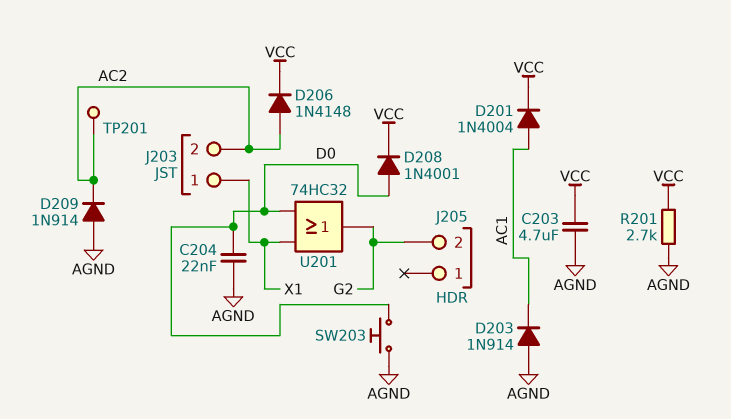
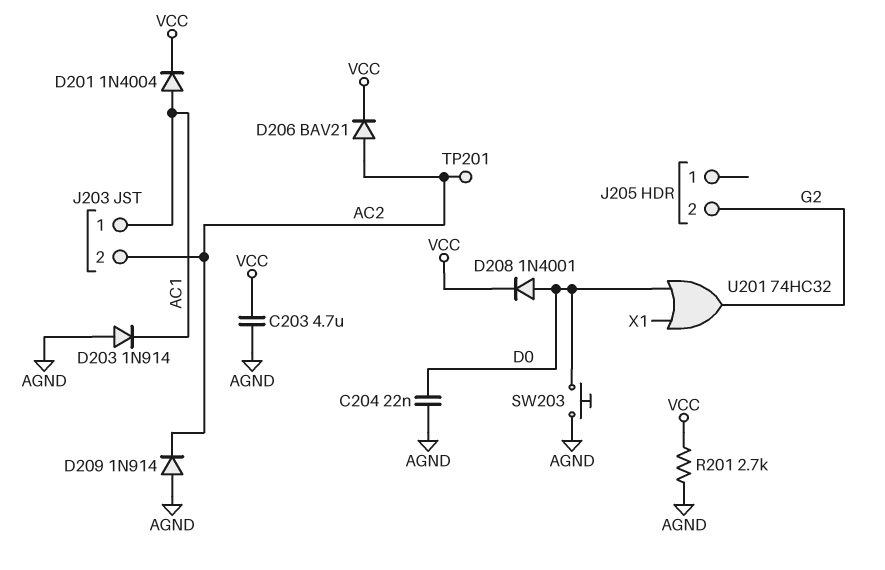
D206: diode 1N4148 (A AC2, K VCC) -> diode BAV21 (A AC2, K VCC)
J203 pin 1: X1 -> AC1

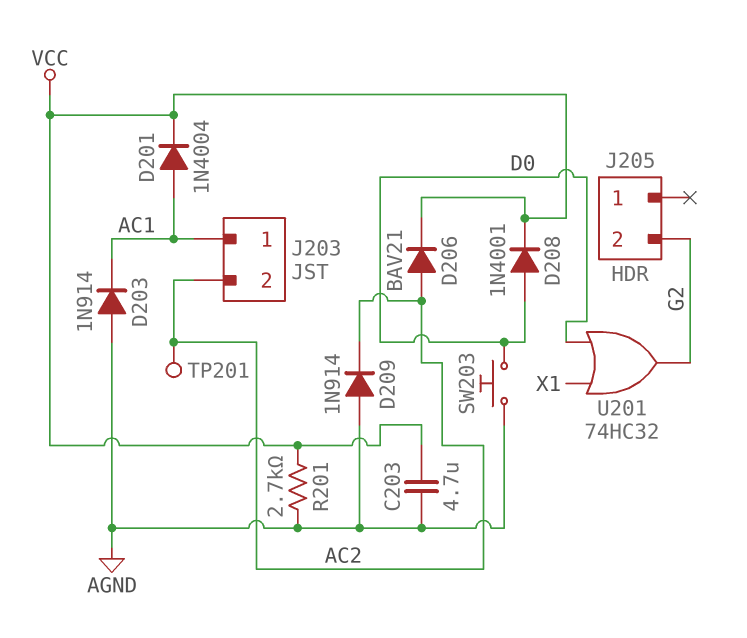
C204: 22nF (AGND, D0) -> none

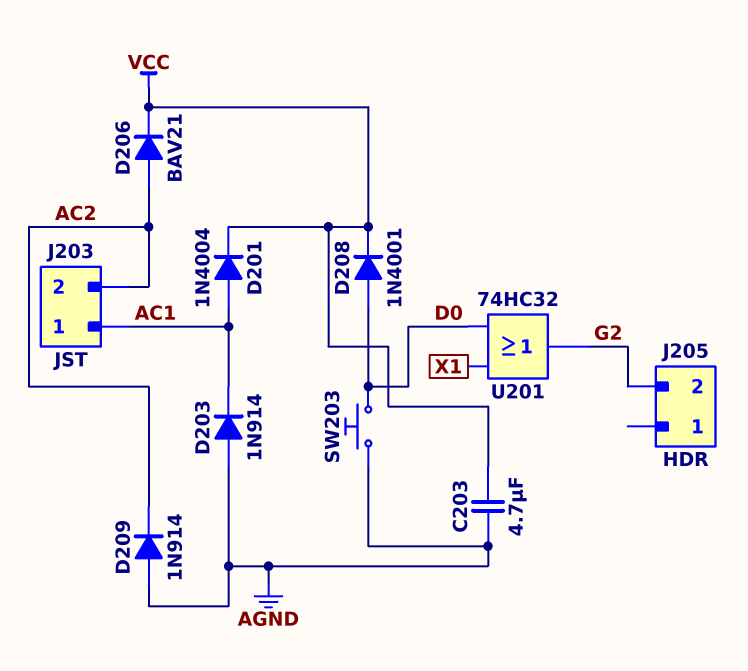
R201: 2.7k (AGND, VCC) -> none
TP201: test point (AC2) -> none

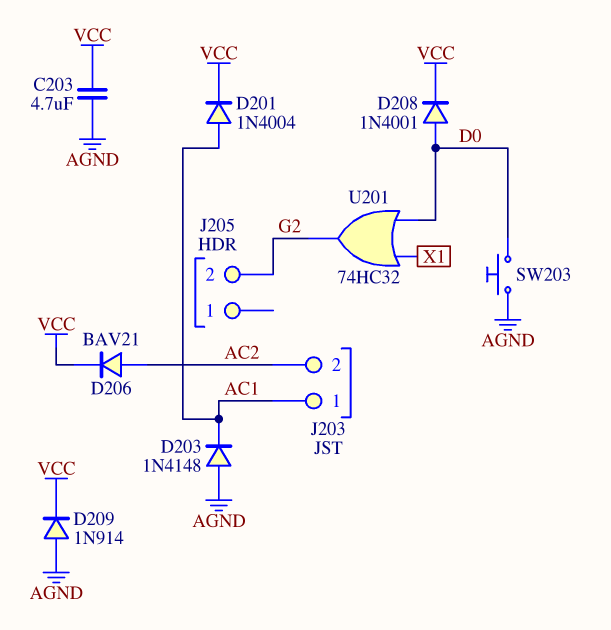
D203: diode 1N914 (A AGND, K AC1) -> diode 1N4148 (A AGND, K AC1)
D209: diode 1N914 (A AGND, K AC2) -> diode 1N914 (A AGND, K VCC)

